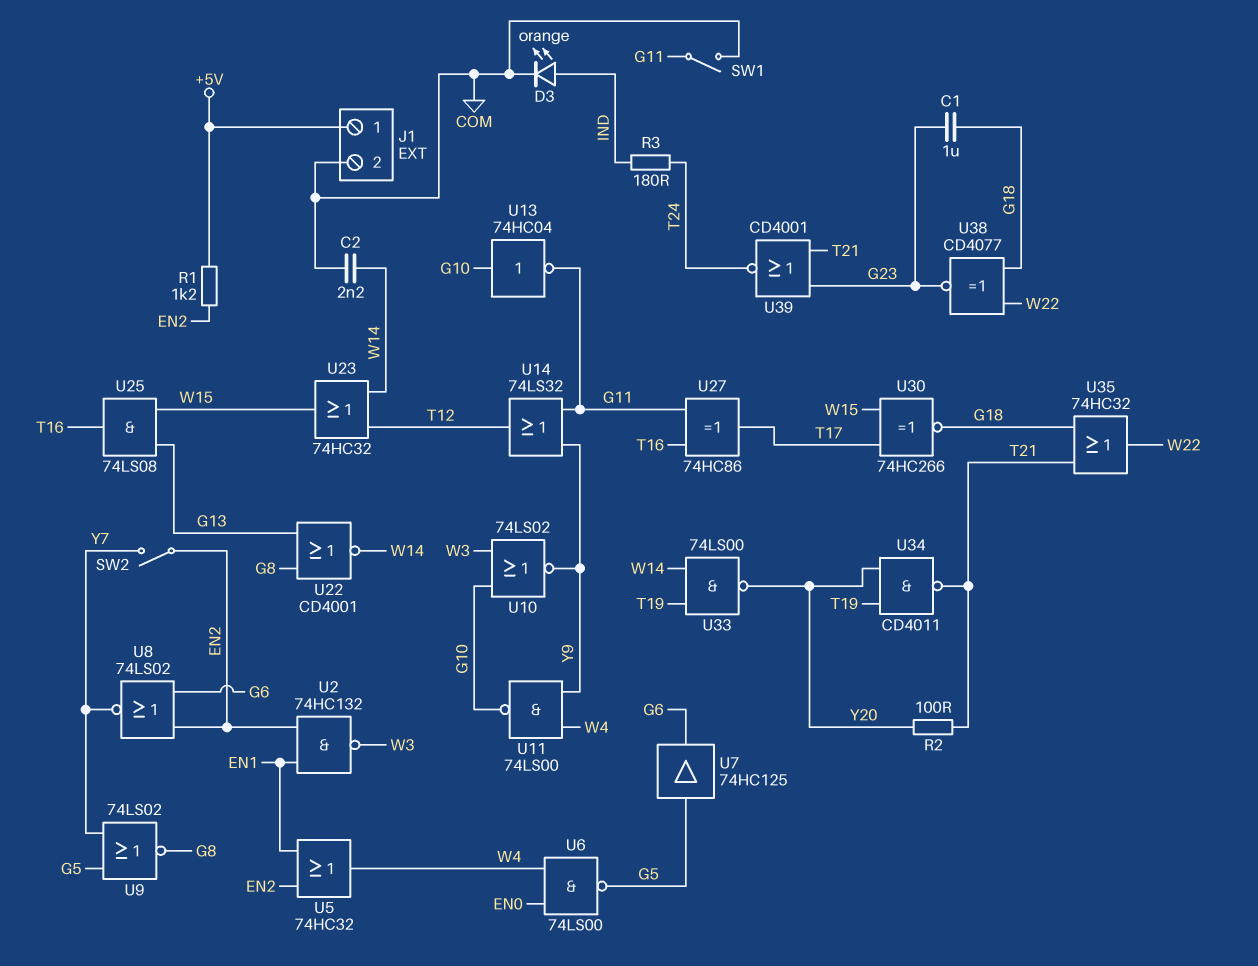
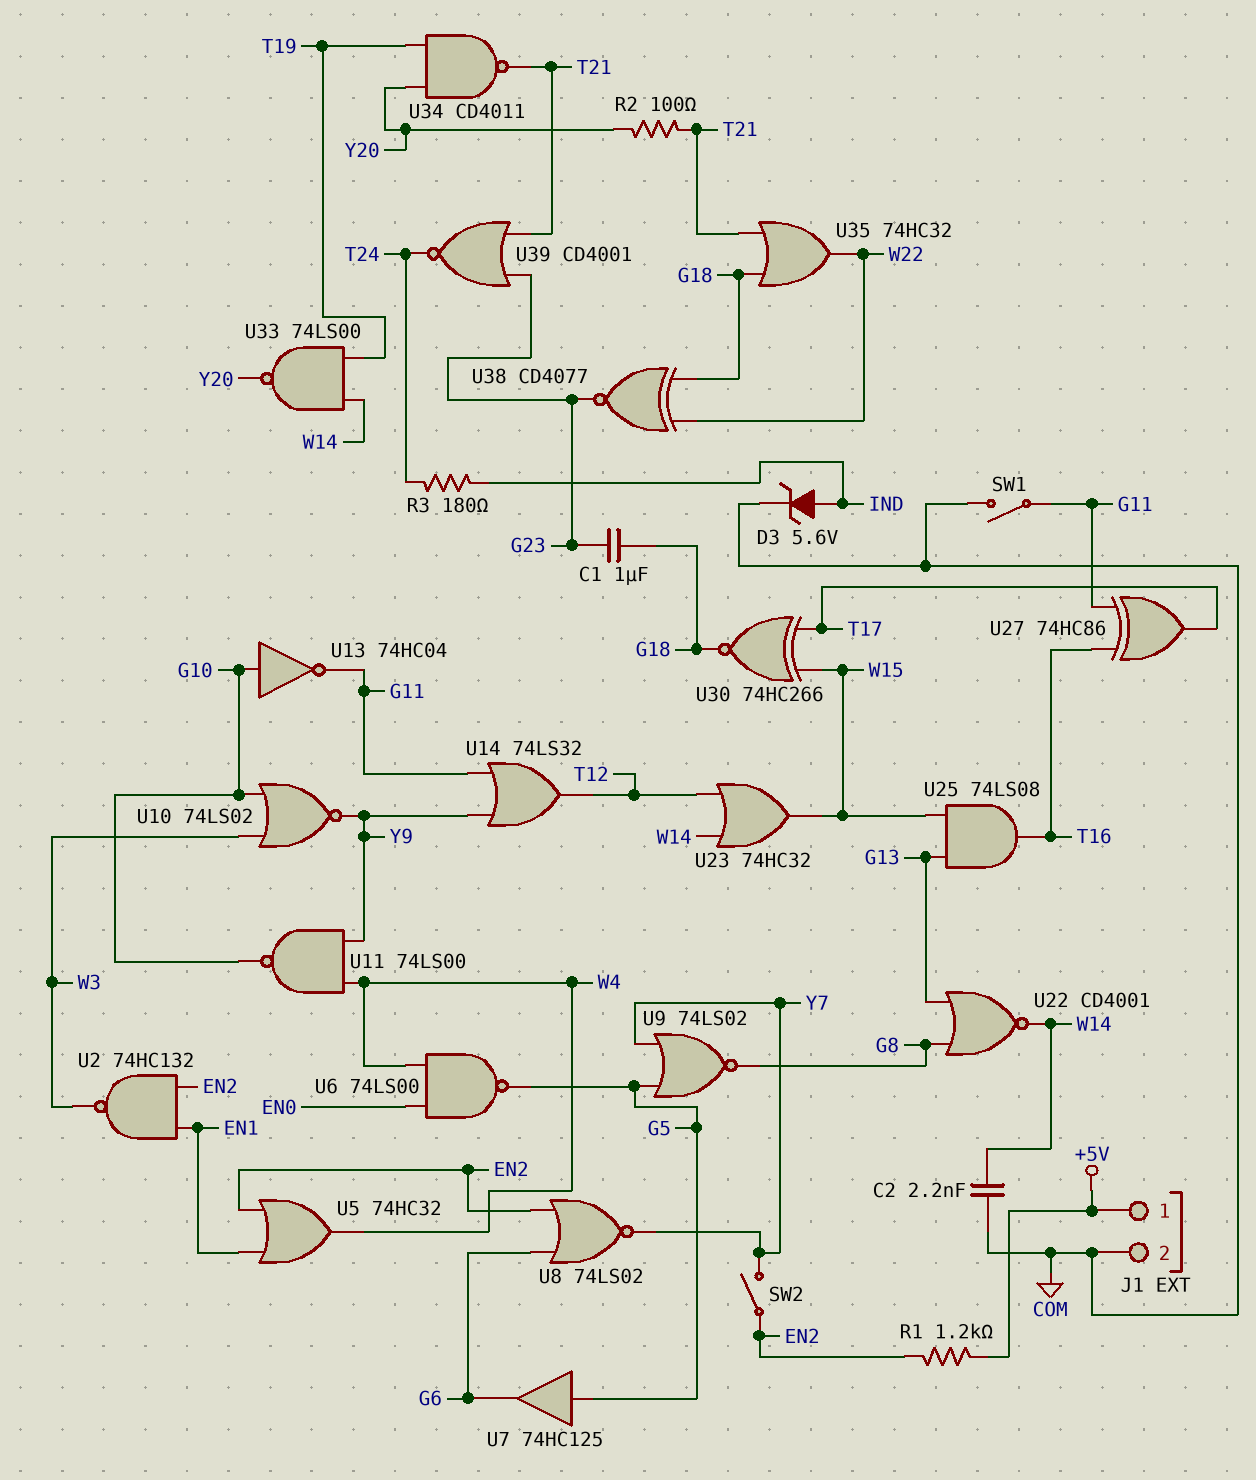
D3: LED orange (A IND, K COM) -> zener 5.6V (A IND, K COM)

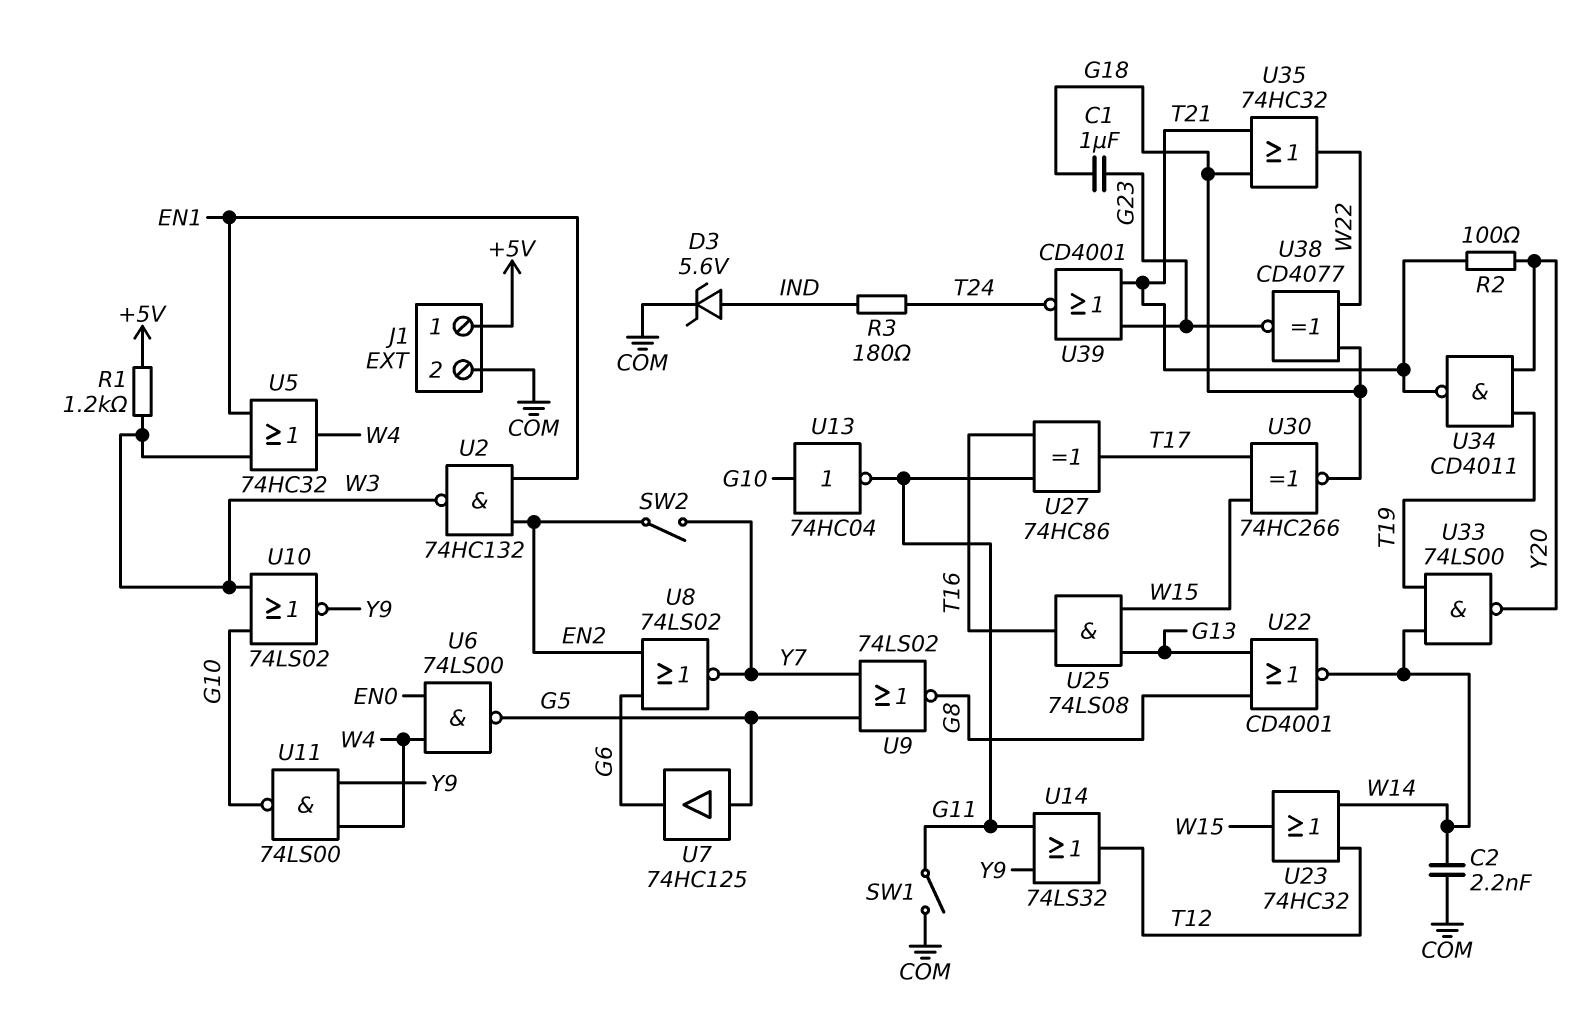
R1: 1.2k (+5V, EN2) -> 1.2k (+5V, W3)
U5: OR 74HC32 (in EN1, in EN2, out W4) -> OR 74HC32 (in EN1, in W3, out W4)

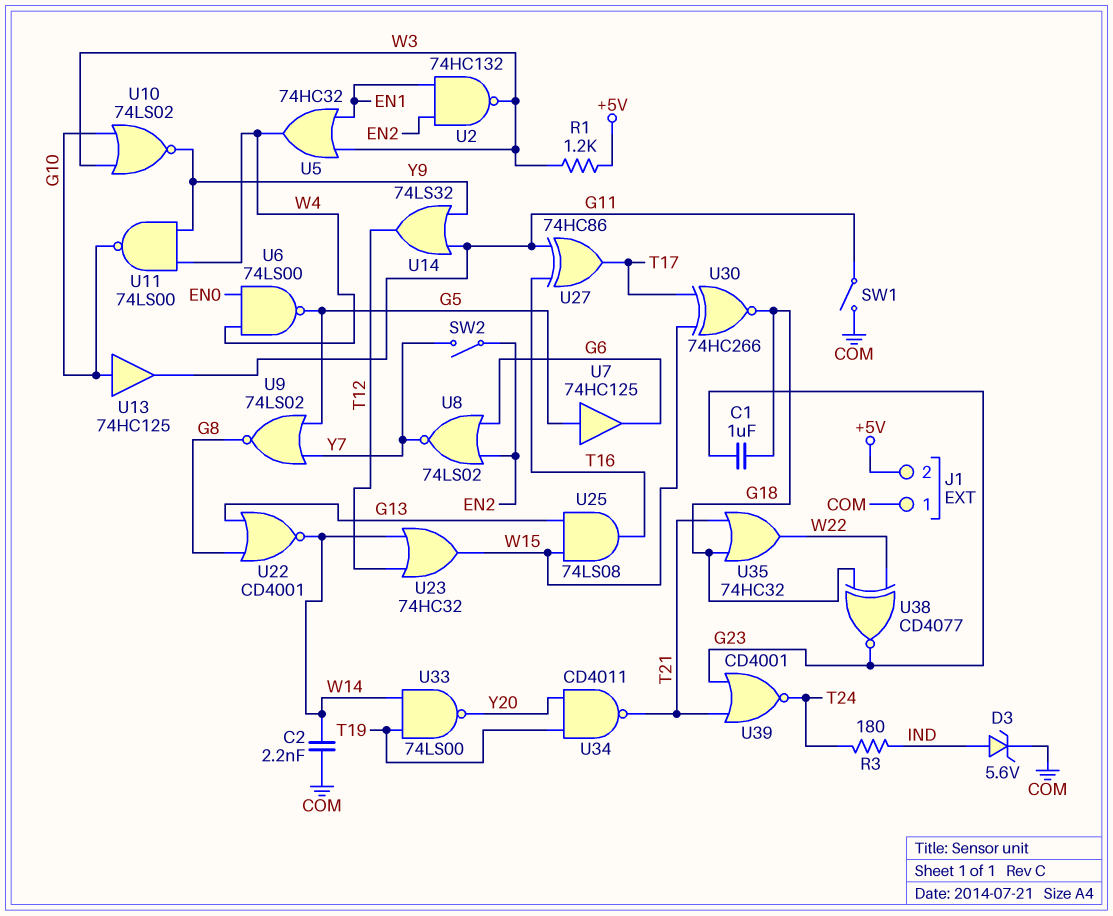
J1 pin 1: +5V -> COM
J1 pin 2: COM -> +5V
R2: 100 (T21, Y20) -> none
U13: NOT 74HC04 (in G10, out G11) -> buffer 74HC125 (in G10, out G11)

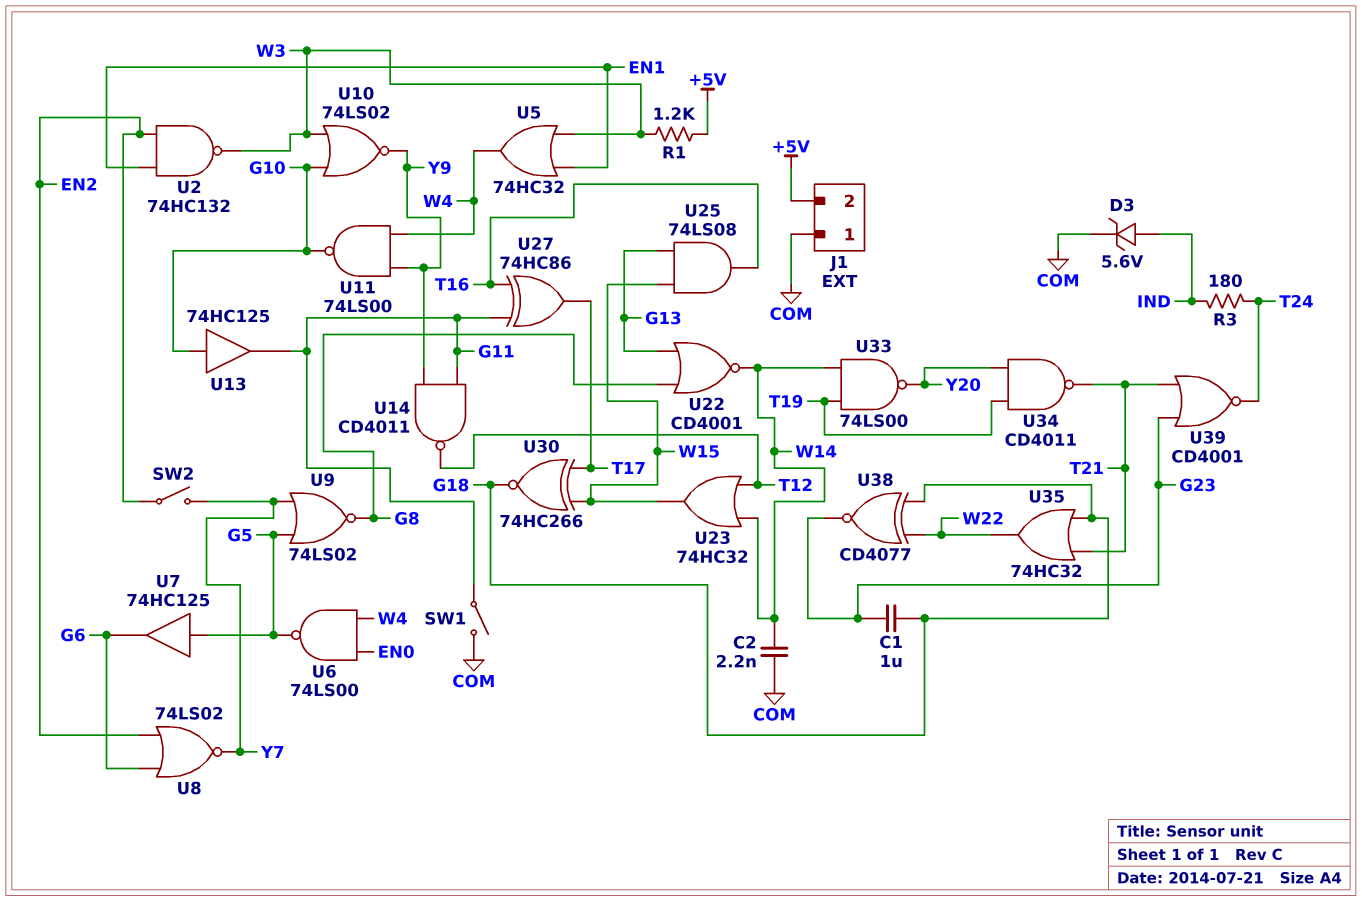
U14: OR 74LS32 (in G11, in Y9, out T12) -> NAND CD4011 (in G11, in Y9, out T12)

